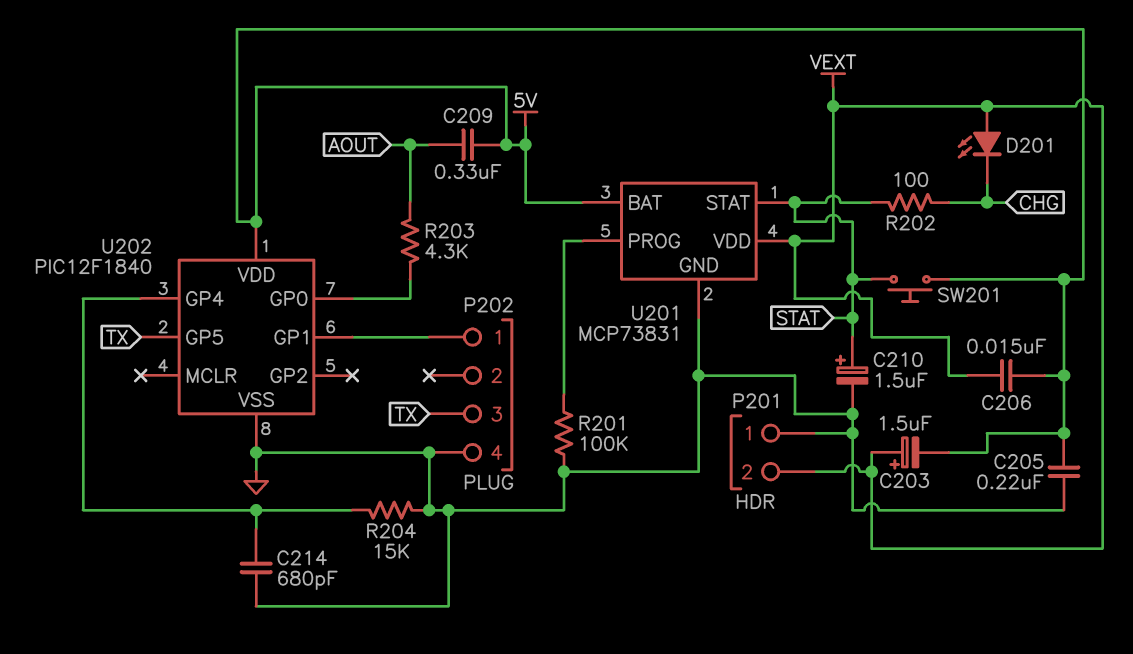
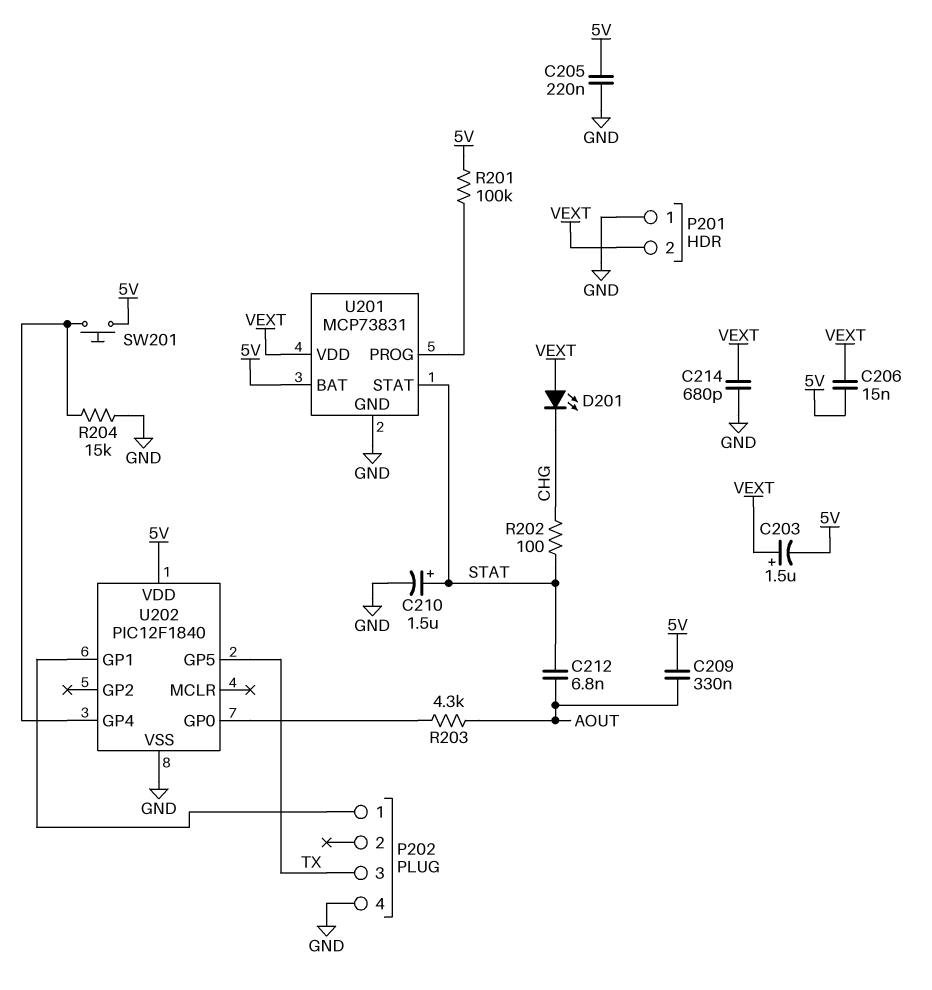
C212: none -> 6.8nF (AOUT, STAT)
C214: 680pF (GND, U202/GP4) -> 680pF (GND, VEXT)
R201: 100k (GND, U201/PROG) -> 100k (5V, U201/PROG)
SW201: button (5V, STAT) -> button (5V, U202/GP4)

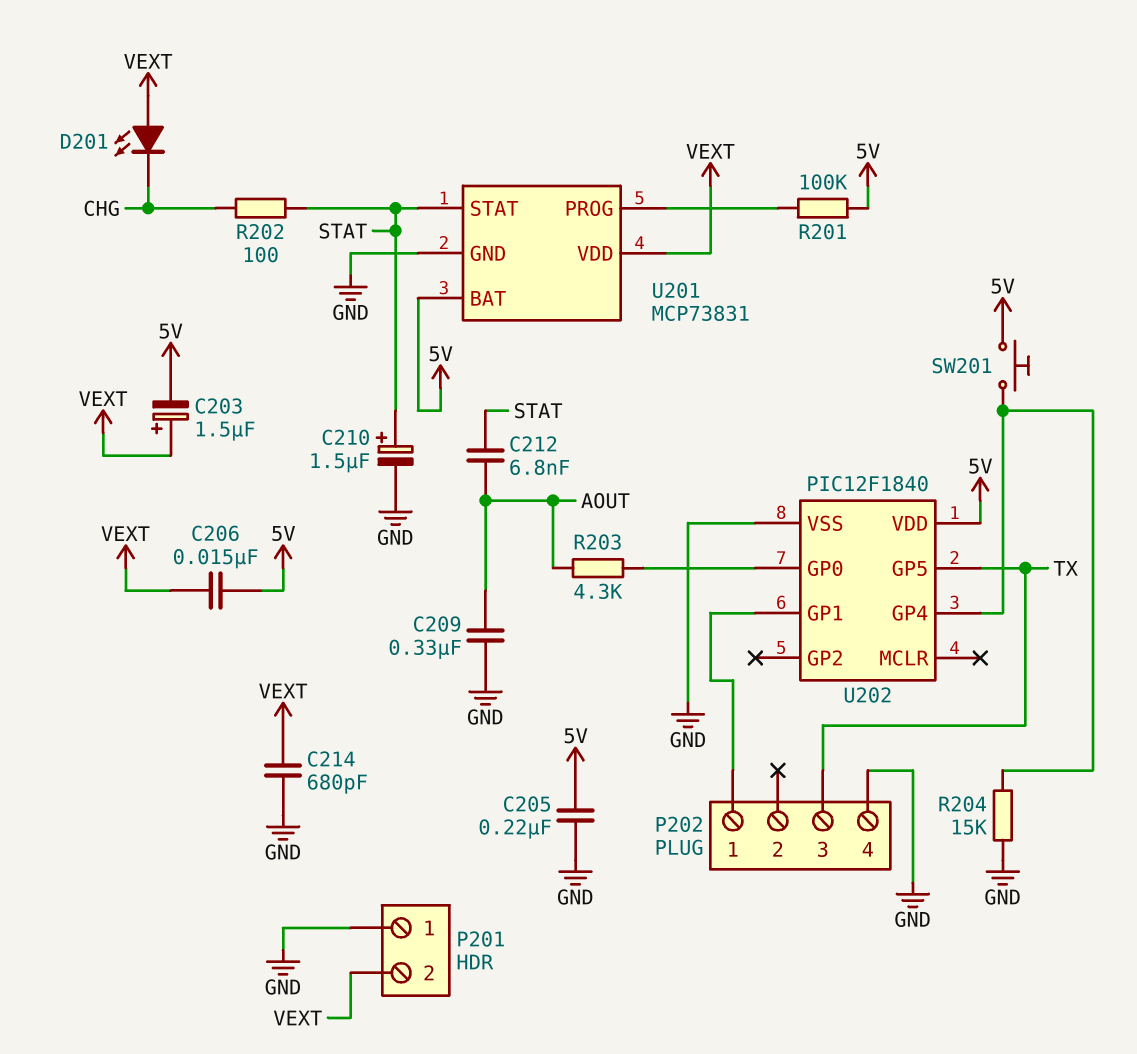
C209: 330nF (5V, AOUT) -> 330nF (AOUT, GND)

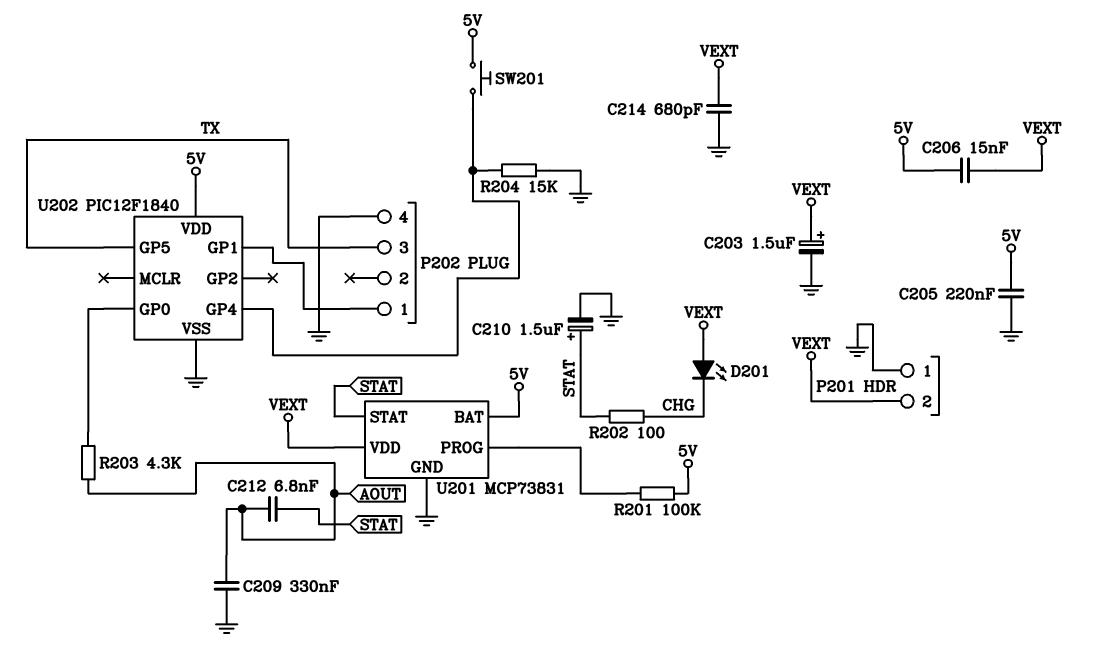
C203: 1.5uF (plus VEXT, minus 5V) -> 1.5uF (plus VEXT, minus GND)

